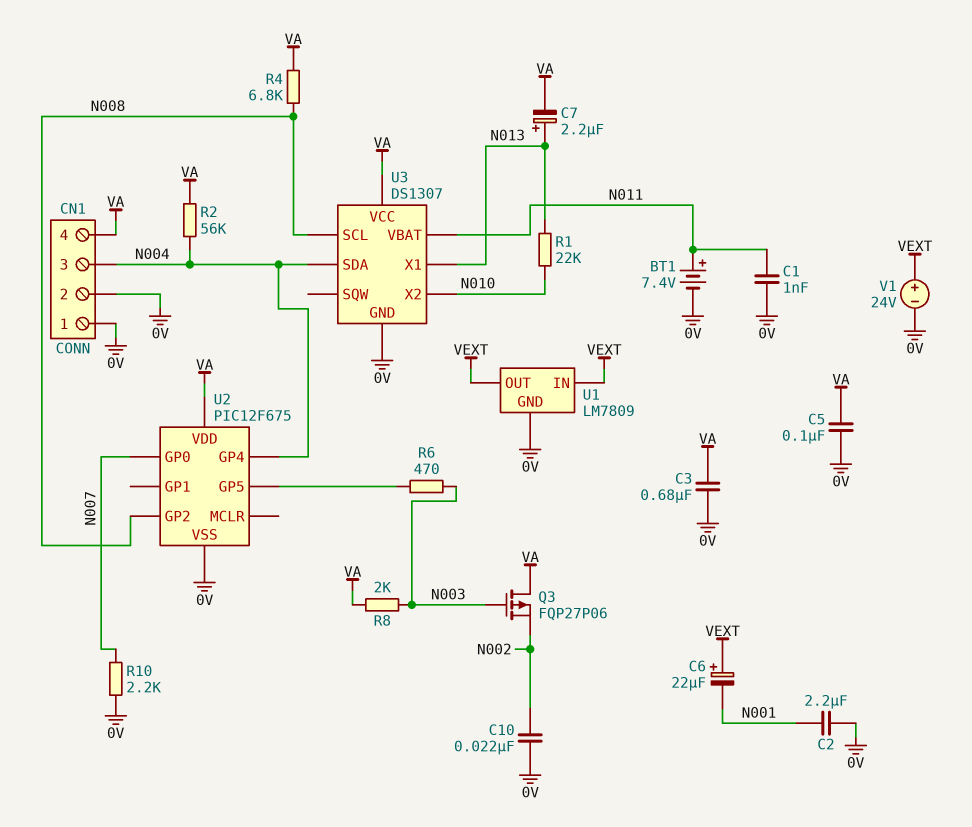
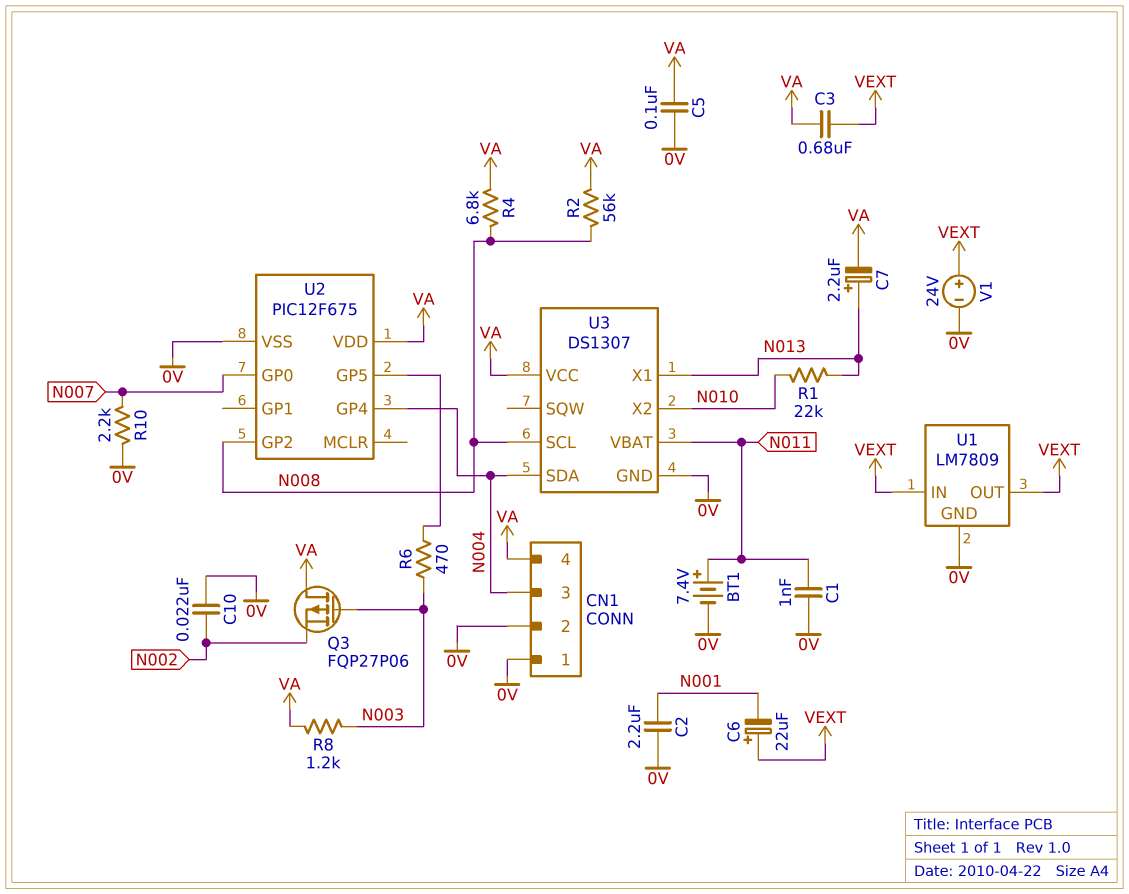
C3: 680nF (0V, VA) -> 680nF (VA, VEXT)
R2: 56k (N004, VA) -> 56k (N008, VA)
R8: 2k (N003, VA) -> 1.2k (N003, VA)

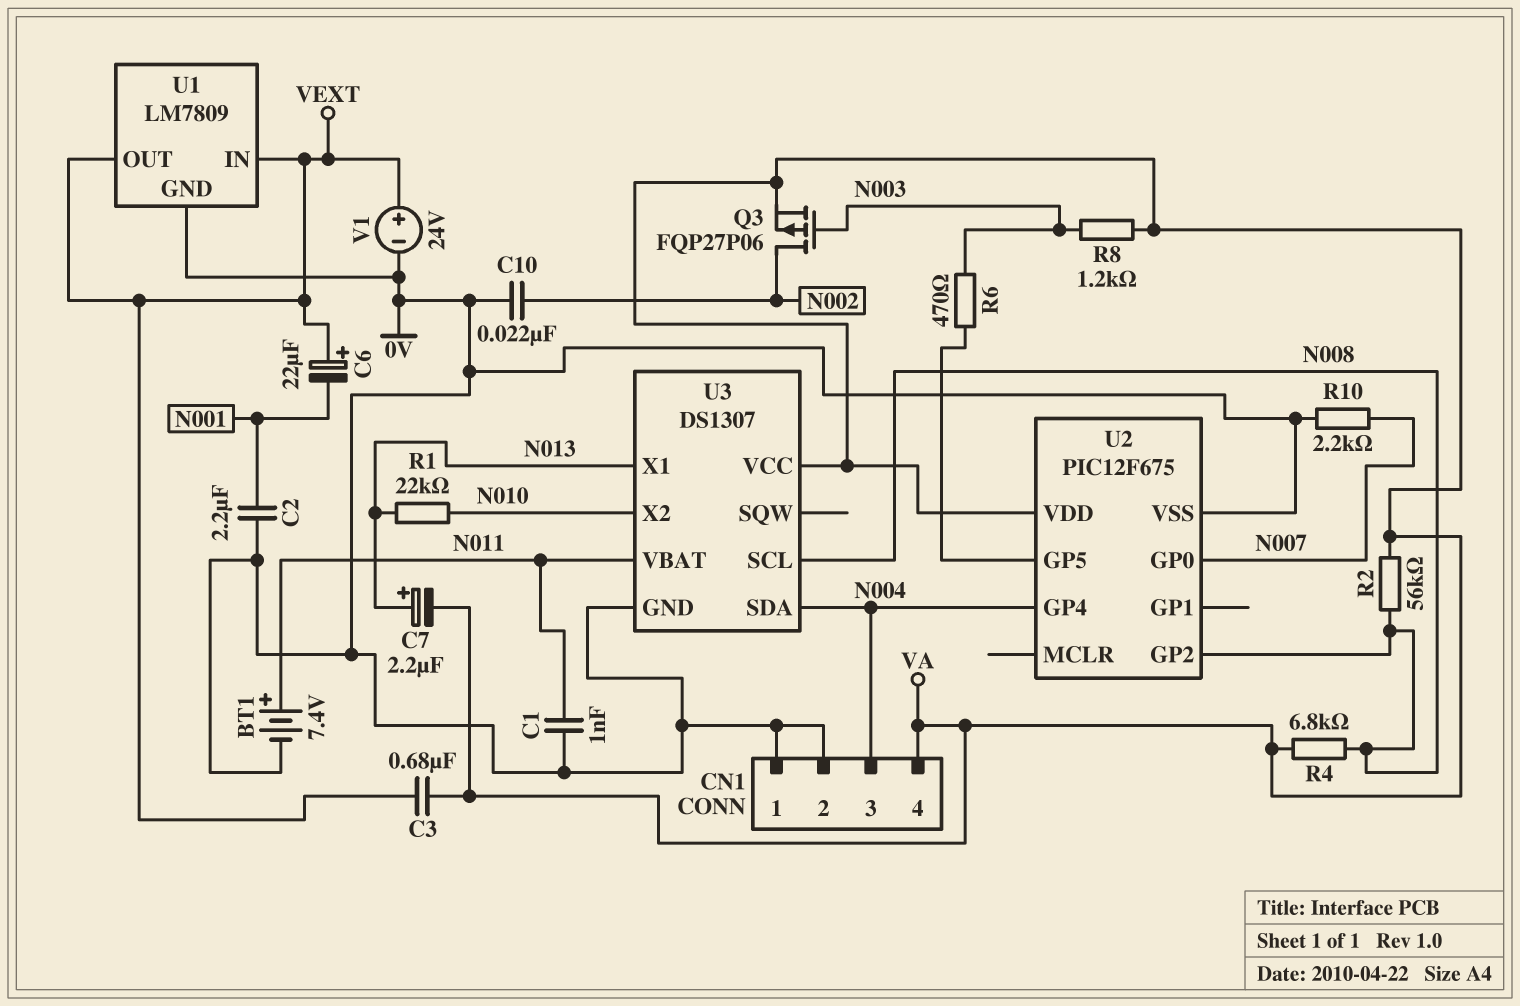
C5: 100nF (0V, VA) -> none
Q3: PMOS FQP27P06 (G N003, D VA, S N002) -> PMOS FQP27P06 (G N003, D N002, S VA)

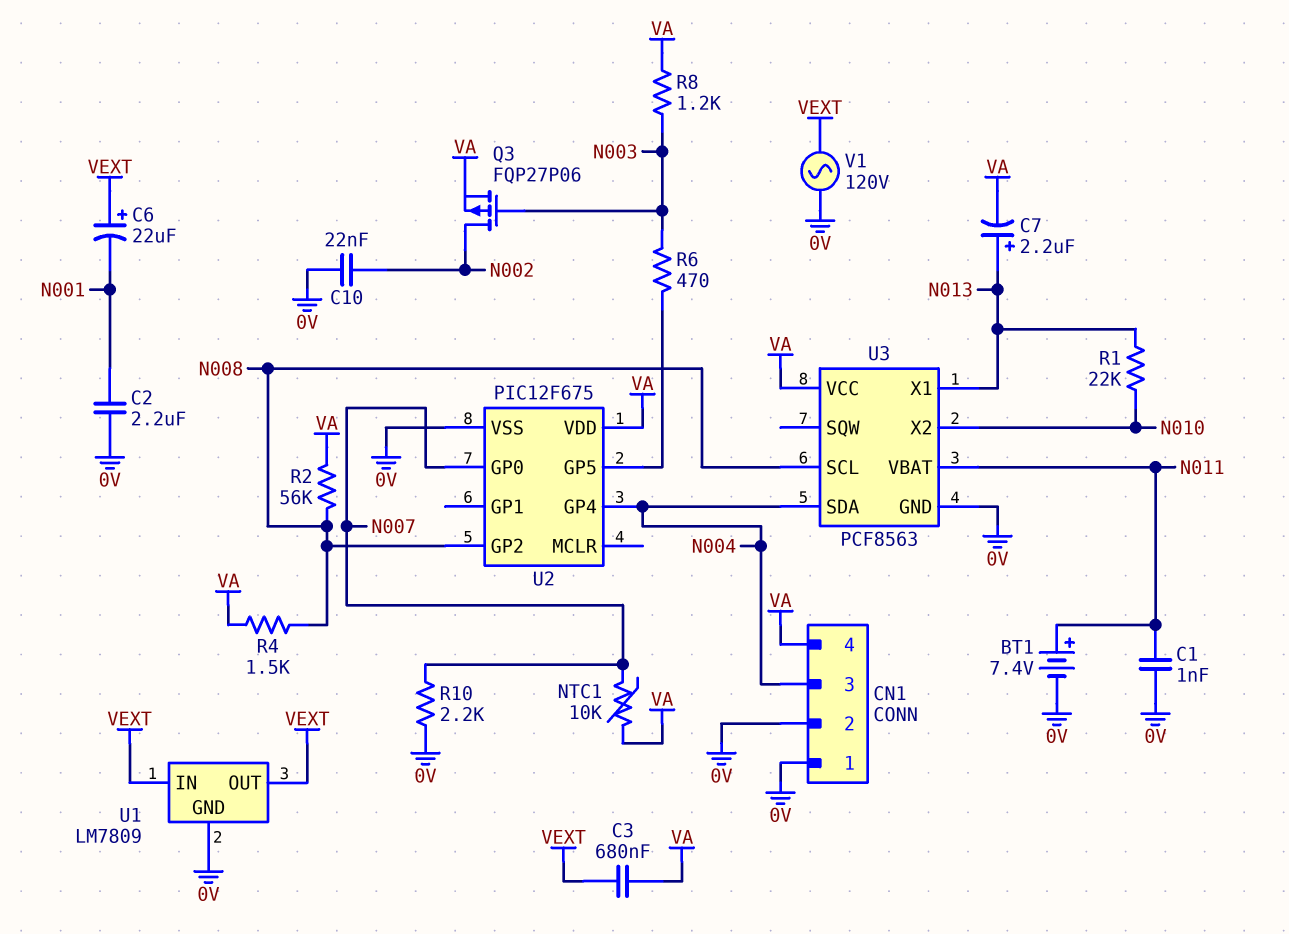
NTC1: none -> 10k (N007, VA)
R4: 6.8k (N008, VA) -> 1.5k (N008, VA)
U3: DS1307 -> PCF8563
V1: 24V (plus VEXT, minus 0V) -> AC 120V (0V, VEXT)

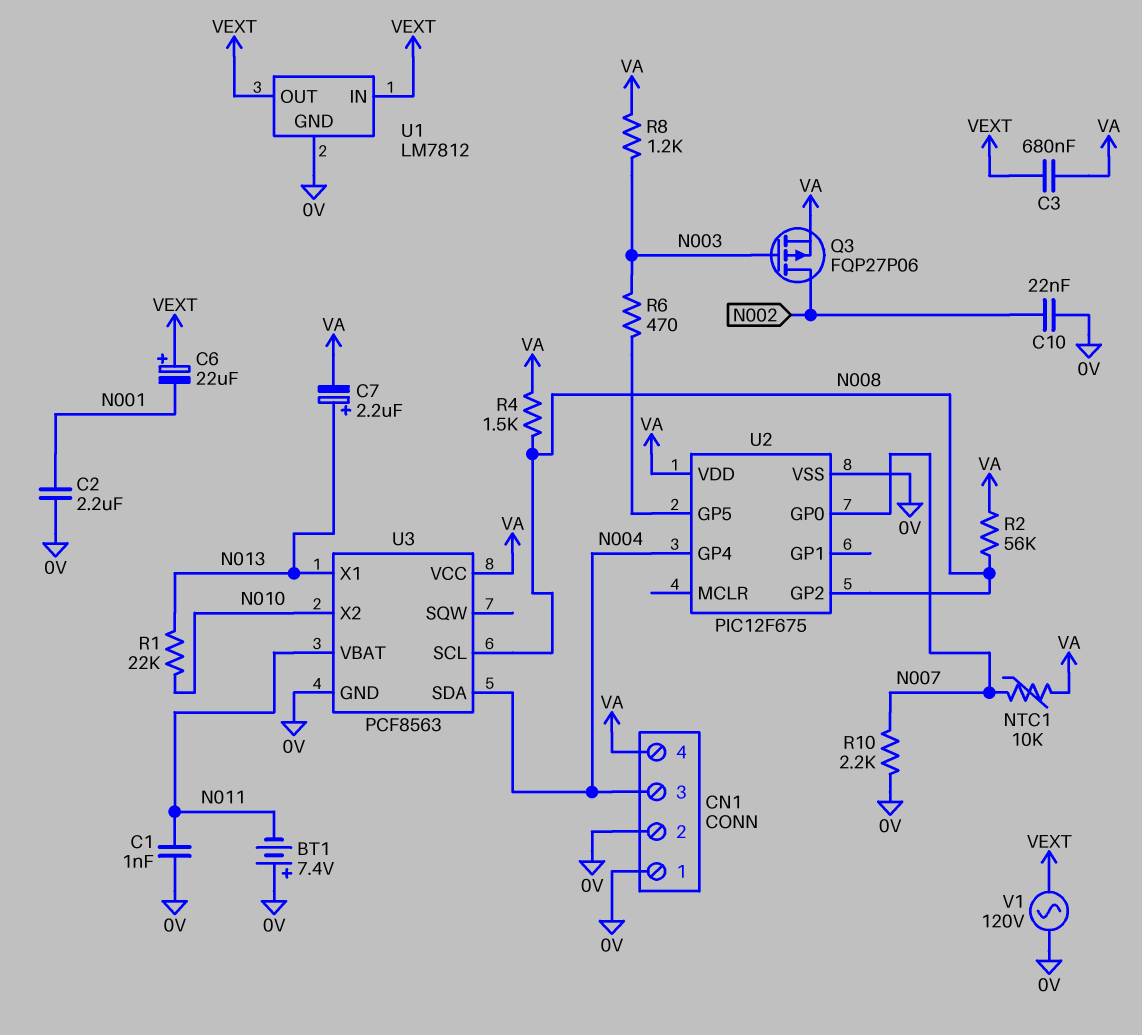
BT1: 7.4V (plus N011, minus 0V) -> 7.4V (plus 0V, minus N011)
U1: LM7809 -> LM7812

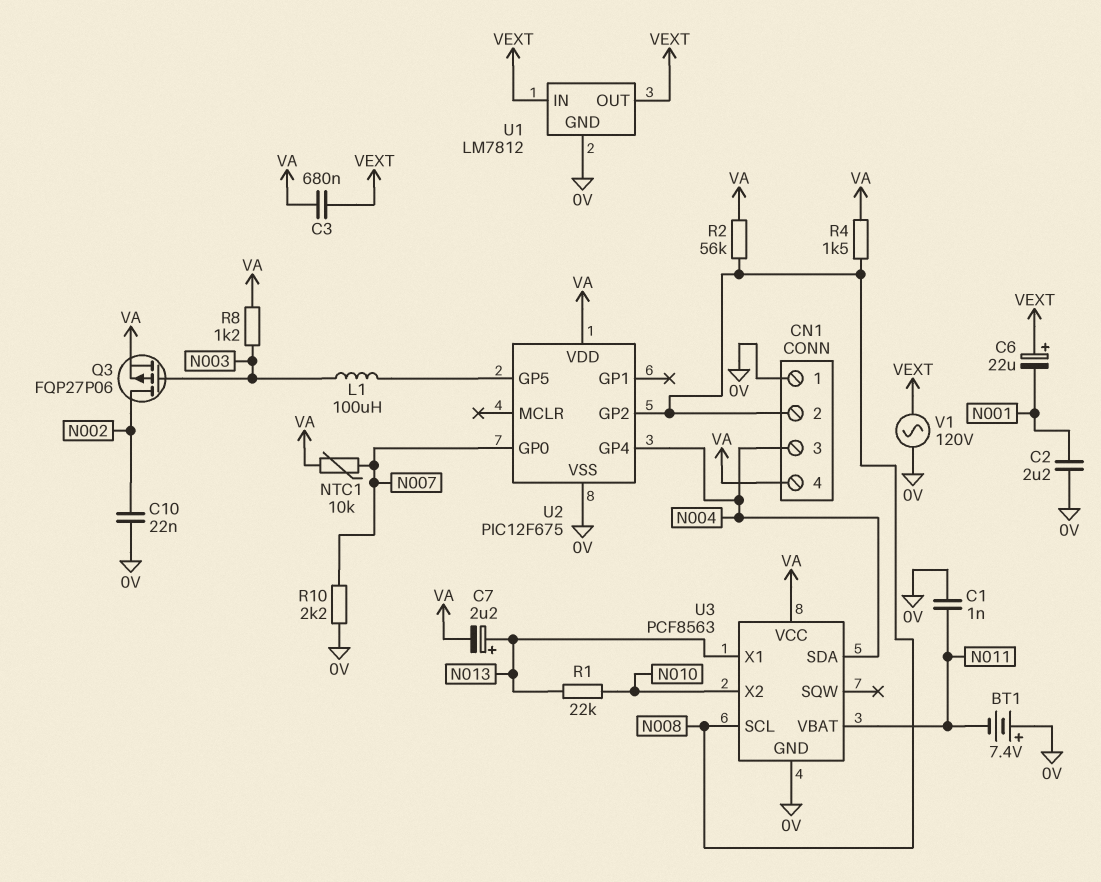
CN1 pin 2: 0V -> N008
L1: none -> 100uH (N003, U2/GP5)
R6: 470 (N003, U2/GP5) -> none

